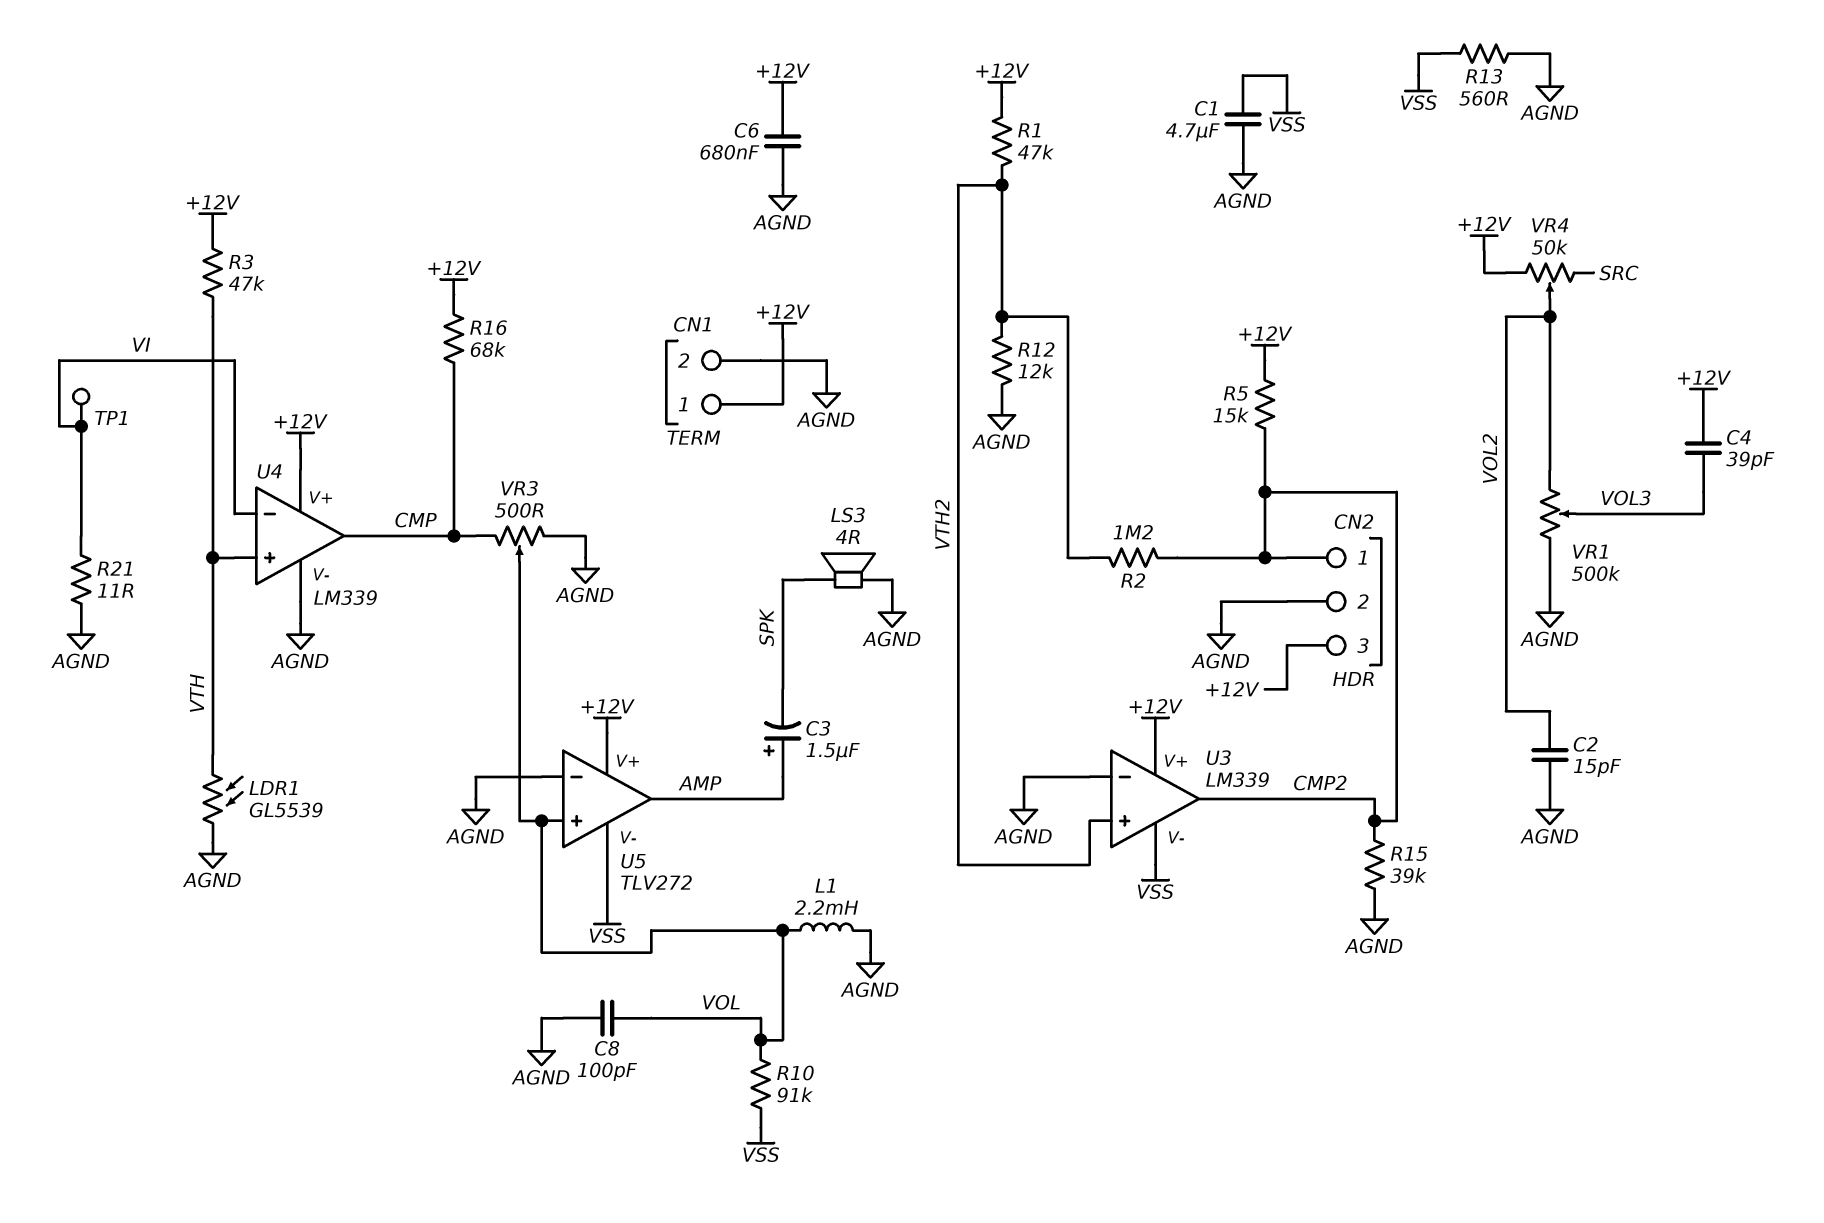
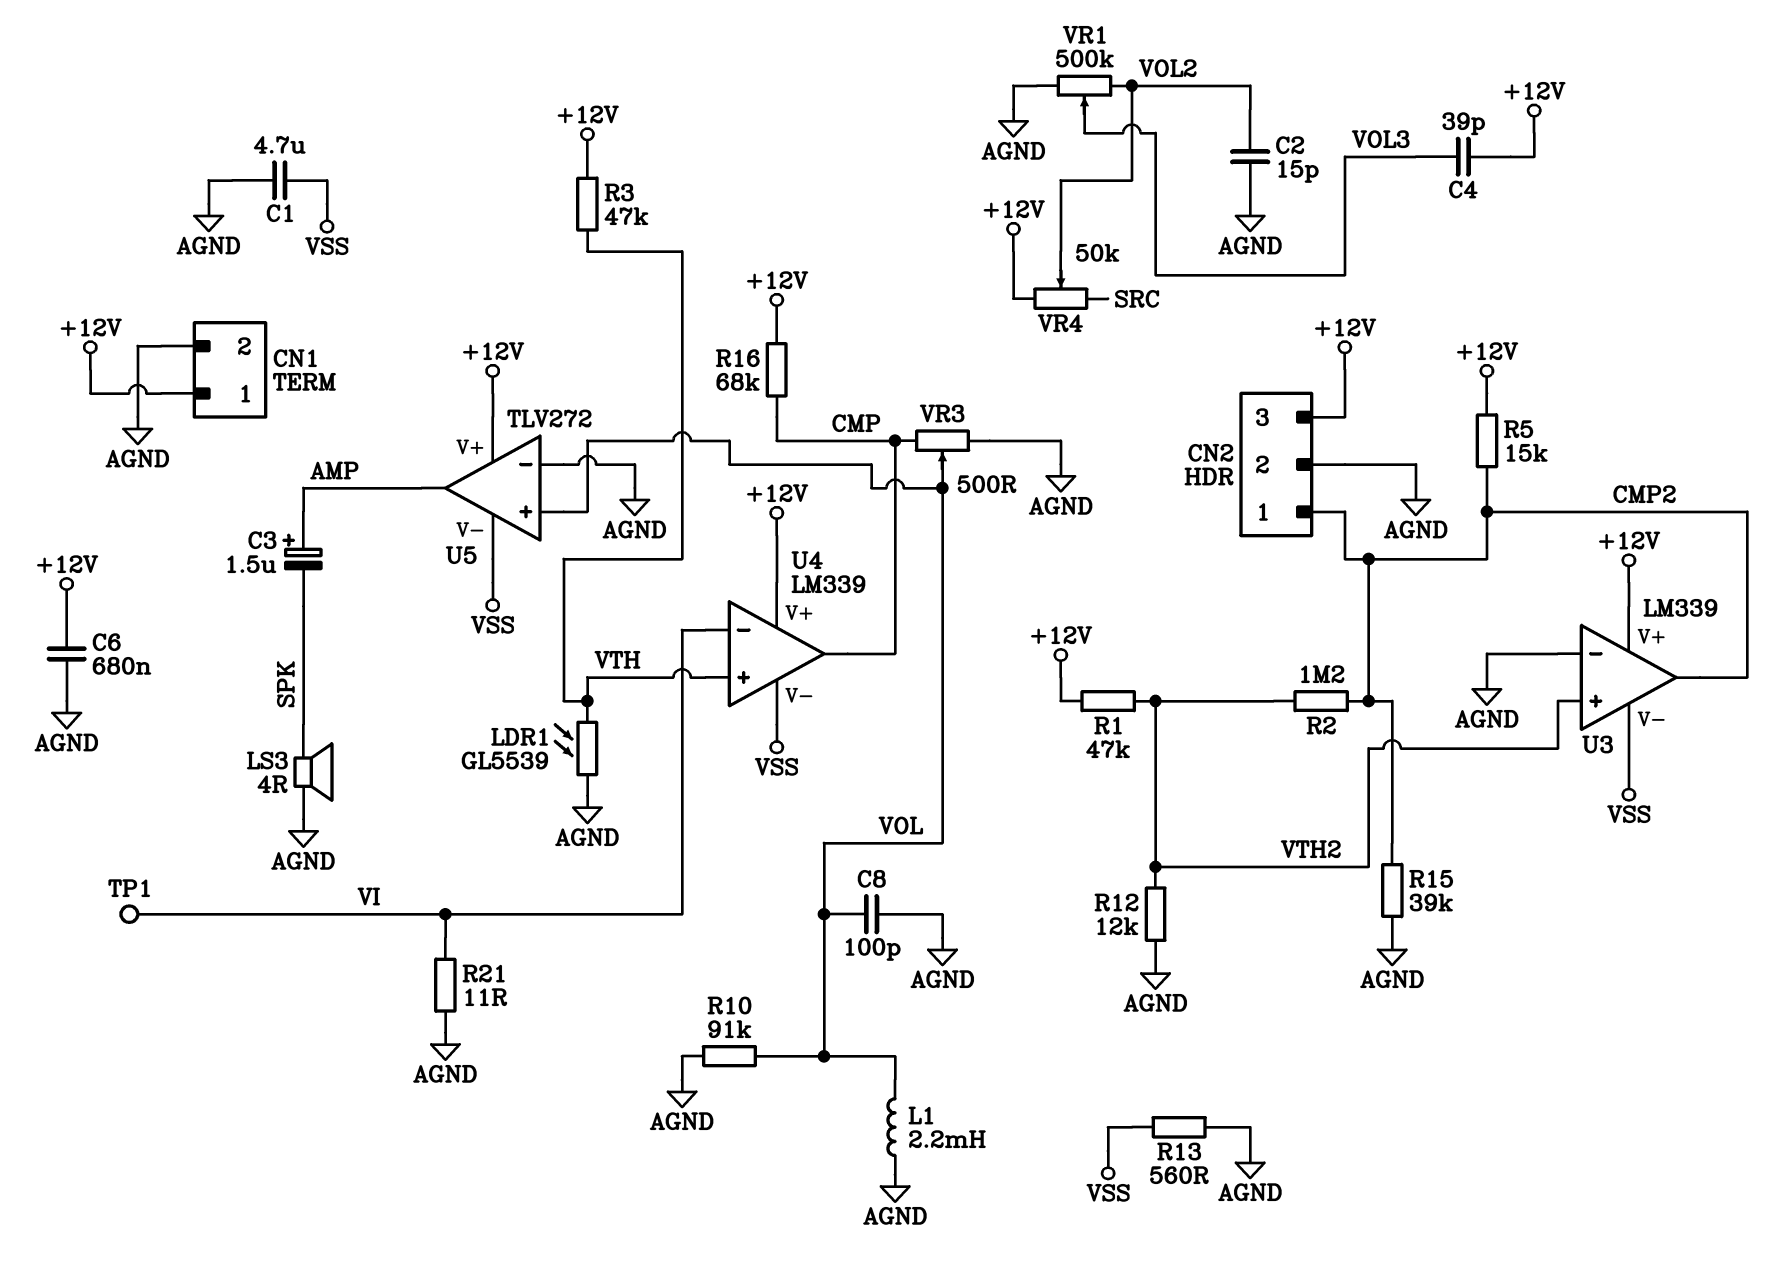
R10: 91k (VOL, VSS) -> 91k (AGND, VOL)
U4 pin V-: AGND -> VSS

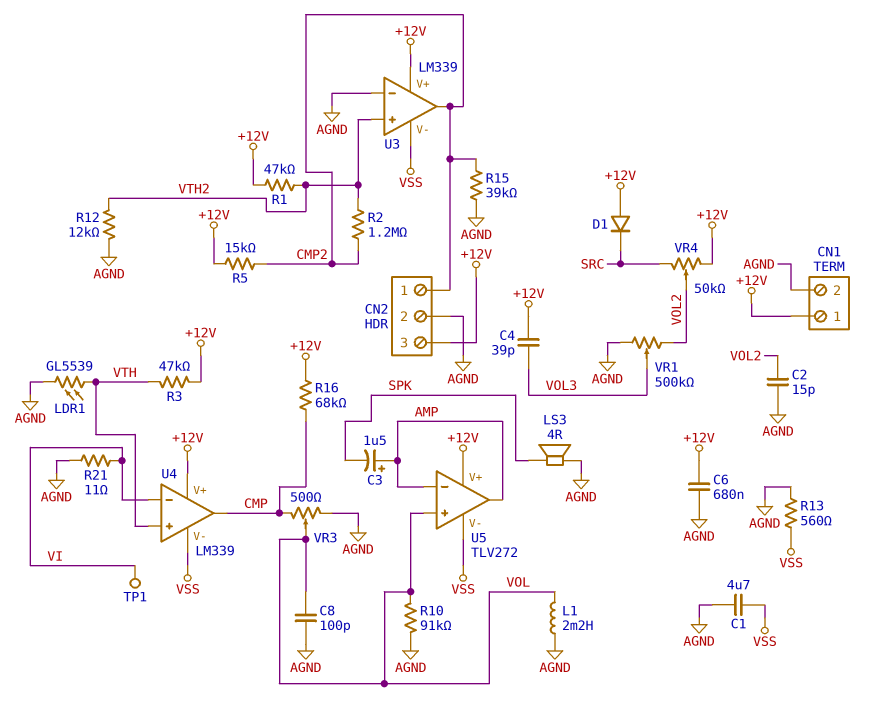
D1: none -> diode (A +12V, K SRC)
U5 pin in-: AGND -> AMP

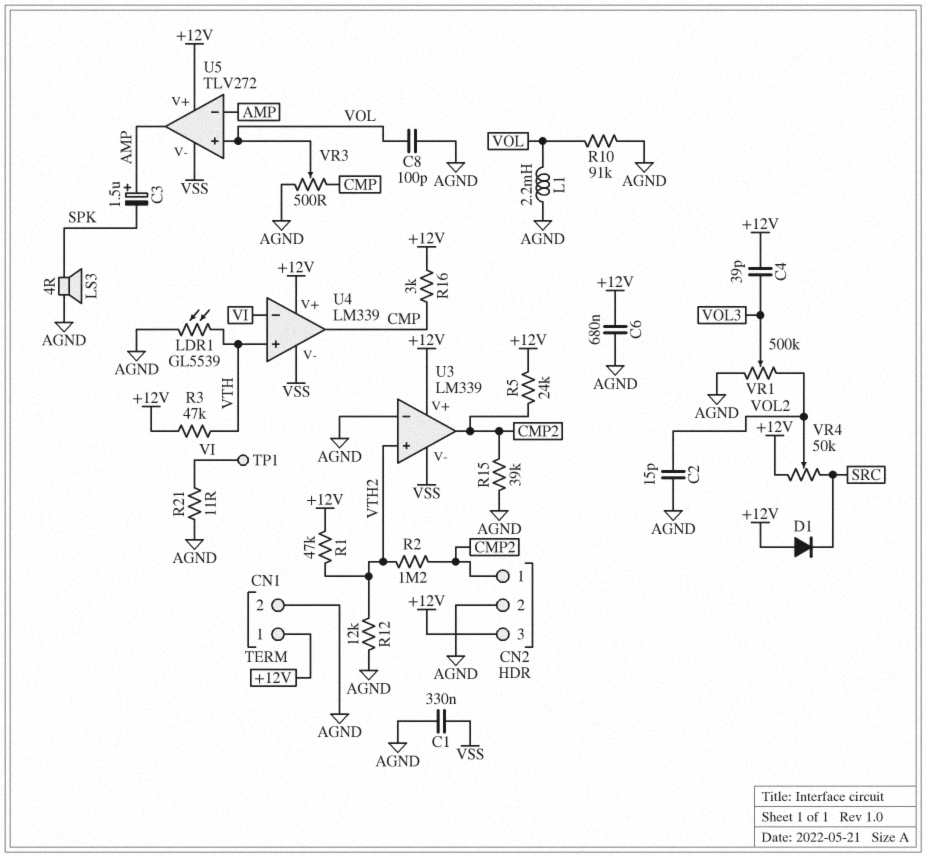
C1: 4.7uF (AGND, VSS) -> 330nF (AGND, VSS)
R5: 15k (+12V, CMP2) -> 24k (+12V, CMP2)
R13: 560 (AGND, VSS) -> none
R16: 68k (+12V, CMP) -> 3k (+12V, CMP)

